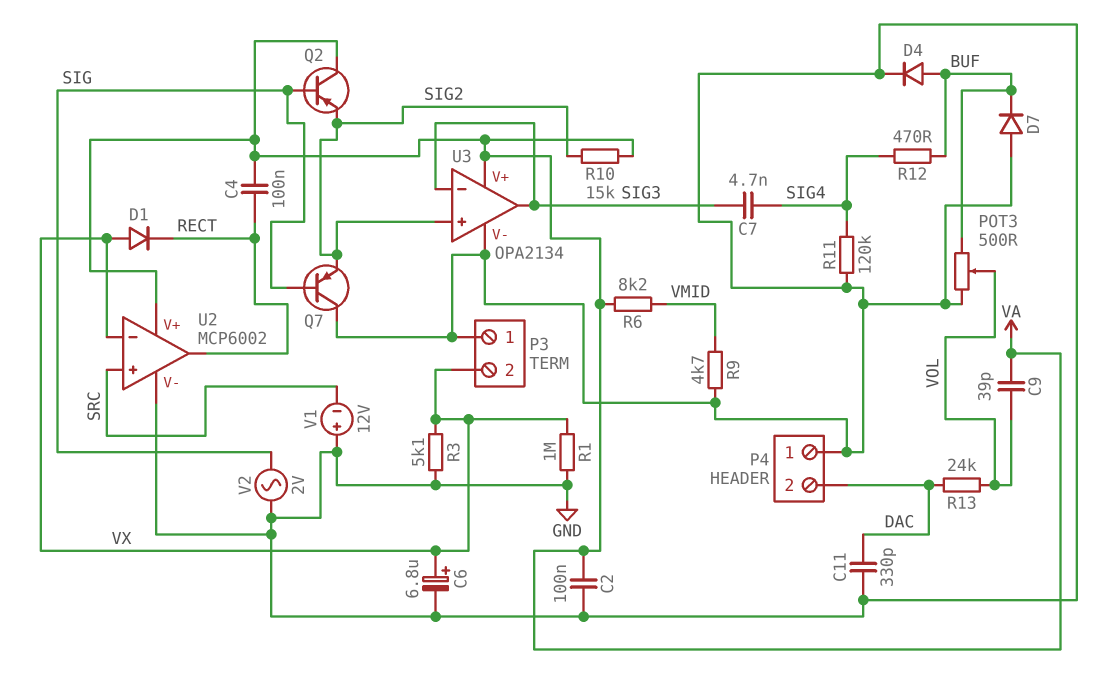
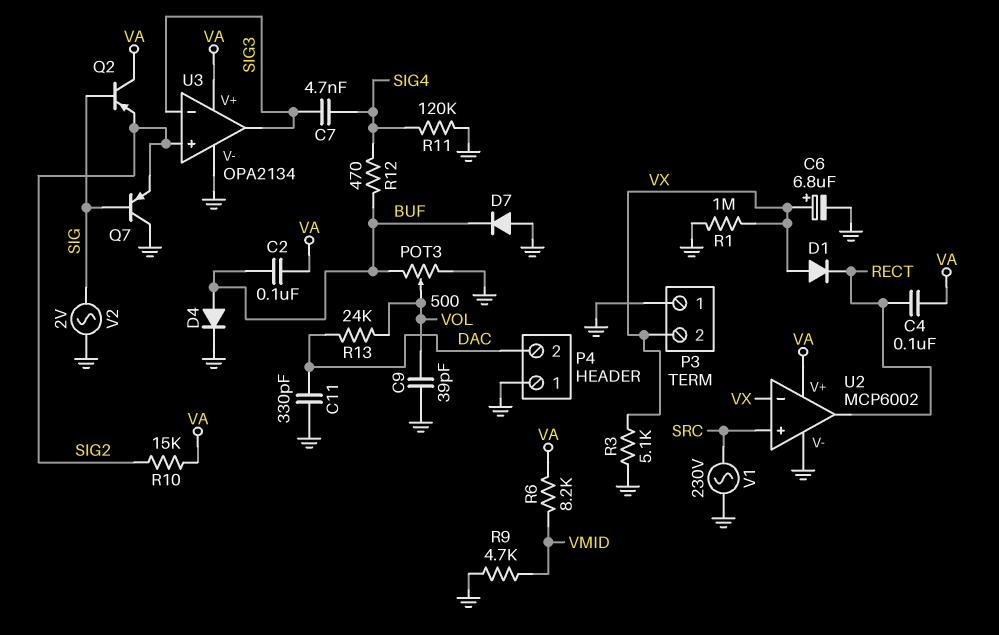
C2: 100nF (GND, VA) -> 100nF (BUF, VA)
C9: 39pF (VA, VOL) -> 39pF (GND, VOL)
V1: 12V (plus GND, minus SRC) -> AC 230V (GND, SRC)

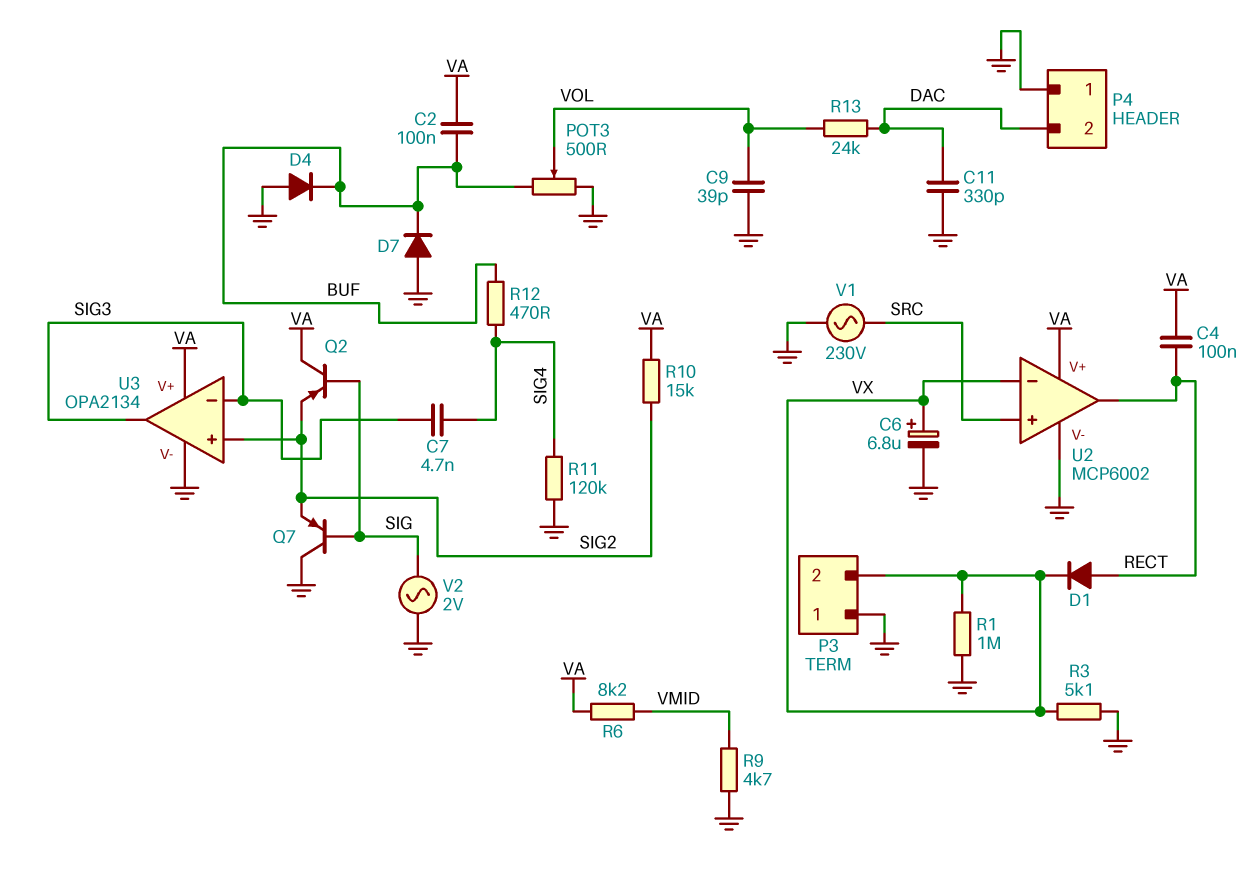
D1: diode (A VX, K RECT) -> diode (A RECT, K VX)
D4: diode (A BUF, K GND) -> diode (A GND, K BUF)

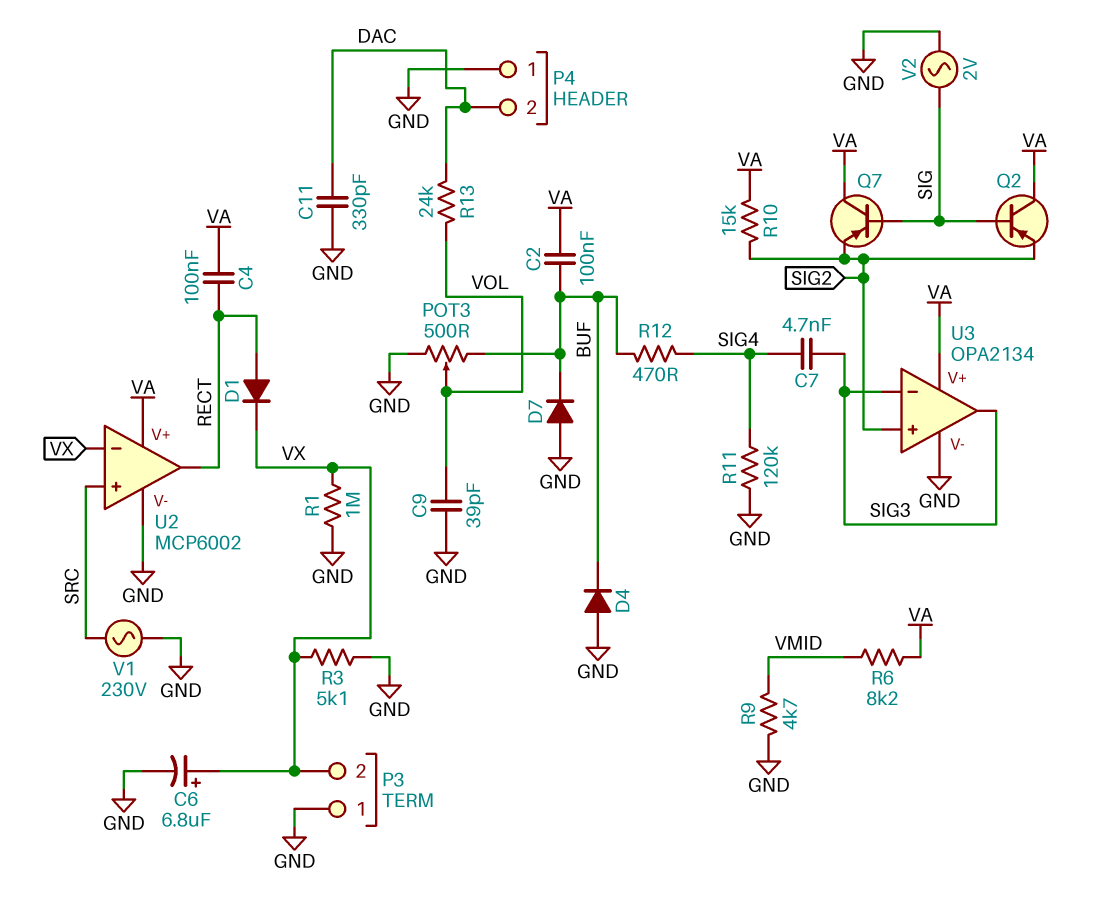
Q7: PNP (B SIG, C GND, E SIG2) -> PNP (B SIG, C VA, E SIG2)

